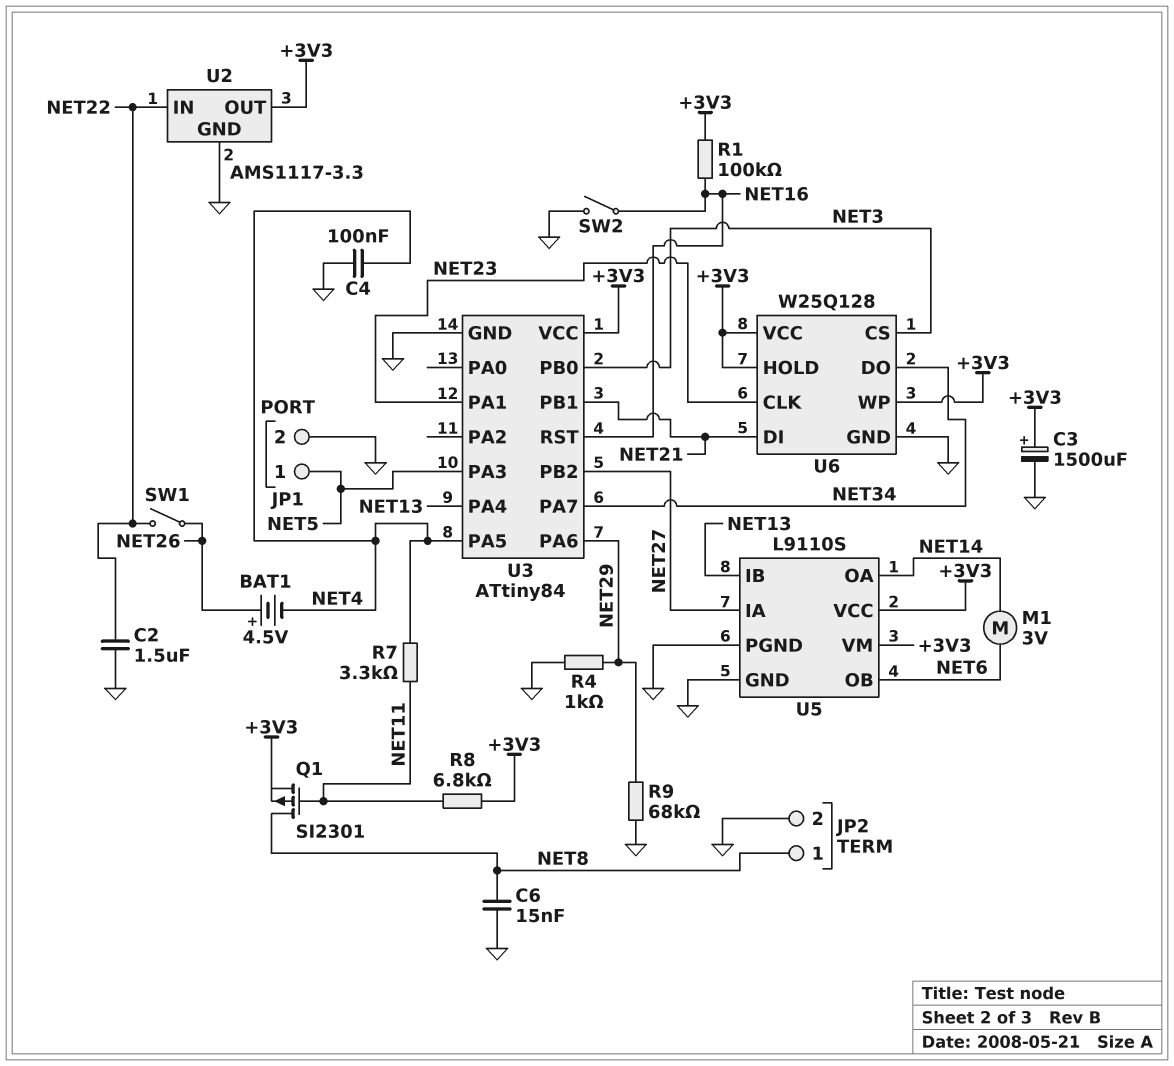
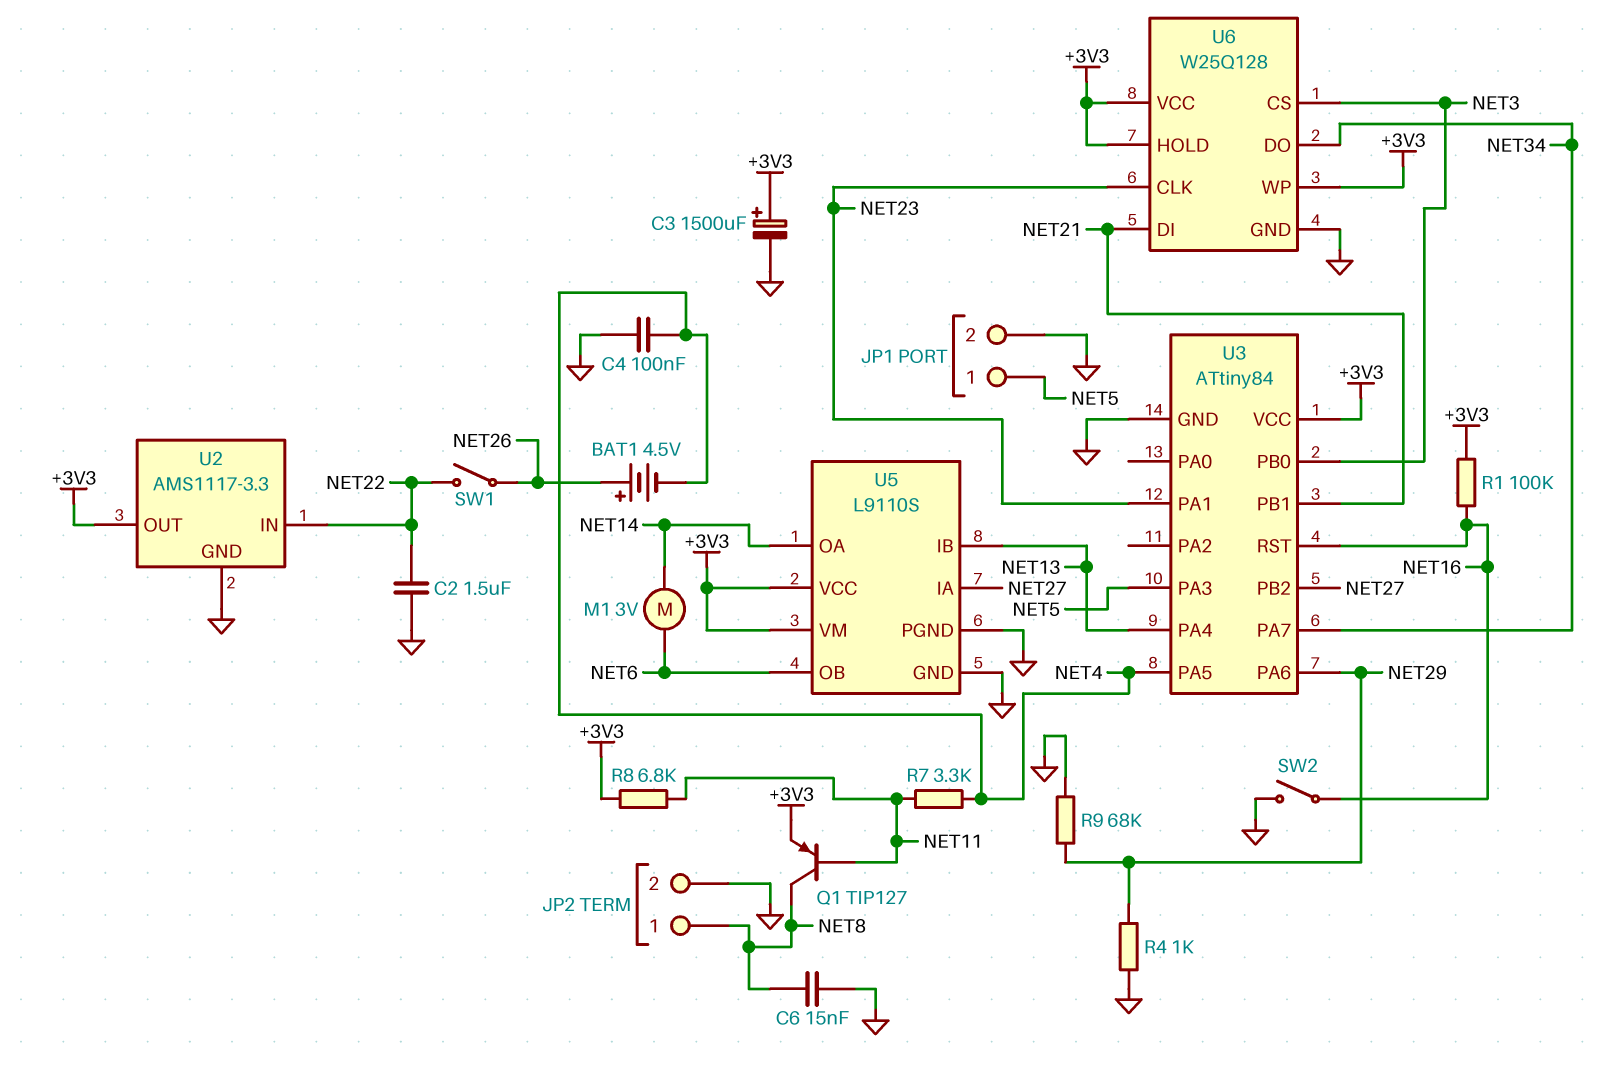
Q1: PMOS SI2301 (G NET11, D NET8, S +3V3) -> PNP TIP127 (B NET11, C NET8, E +3V3)

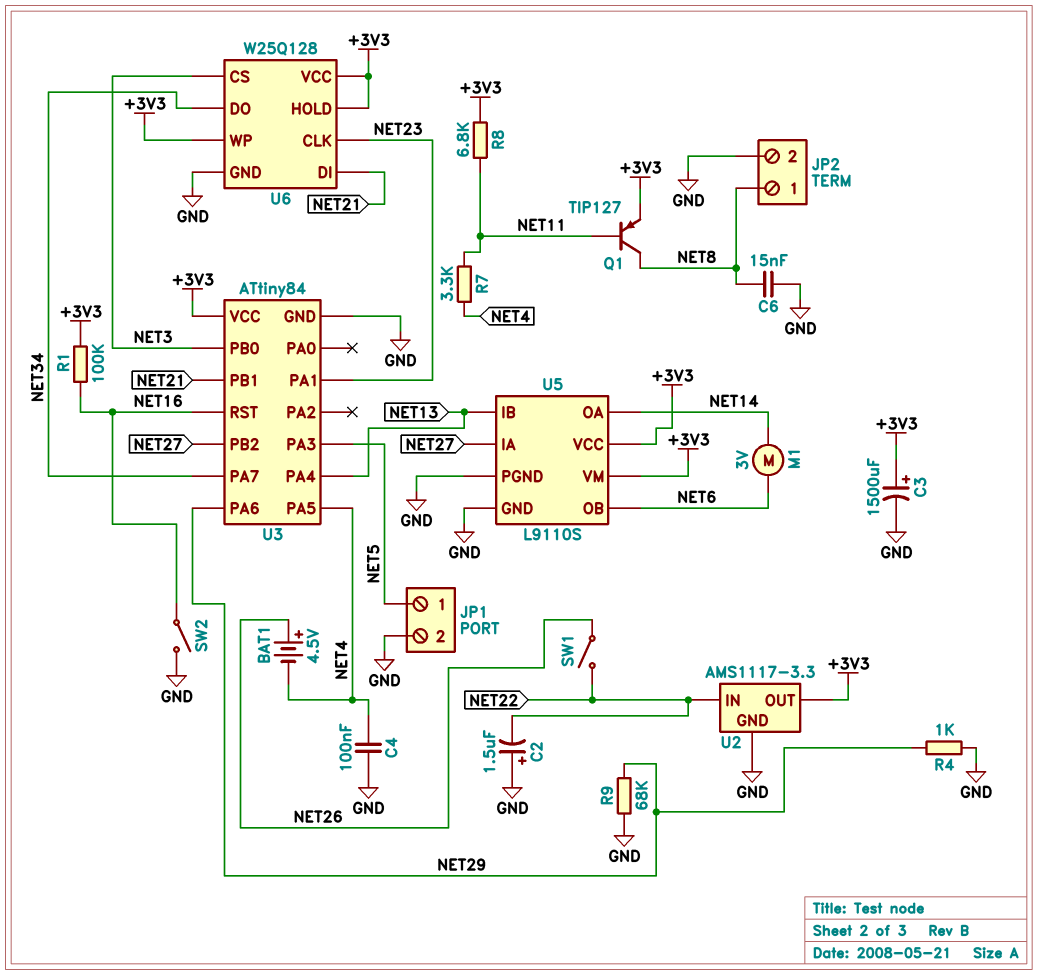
C2: 1.5uF (GND, NET22) -> 1.5uF (plus GND, minus NET22)

